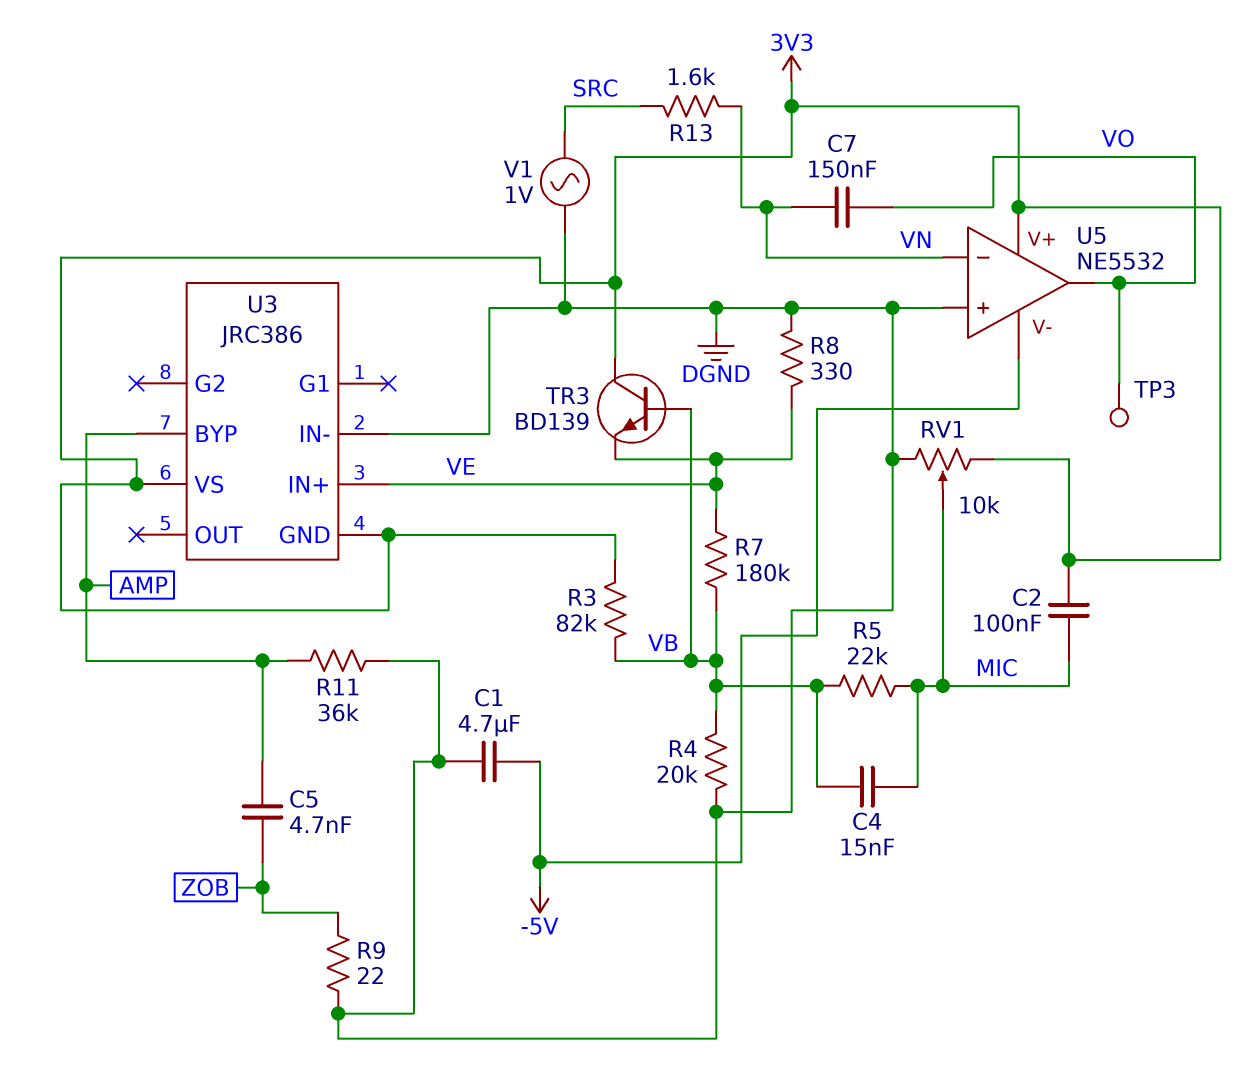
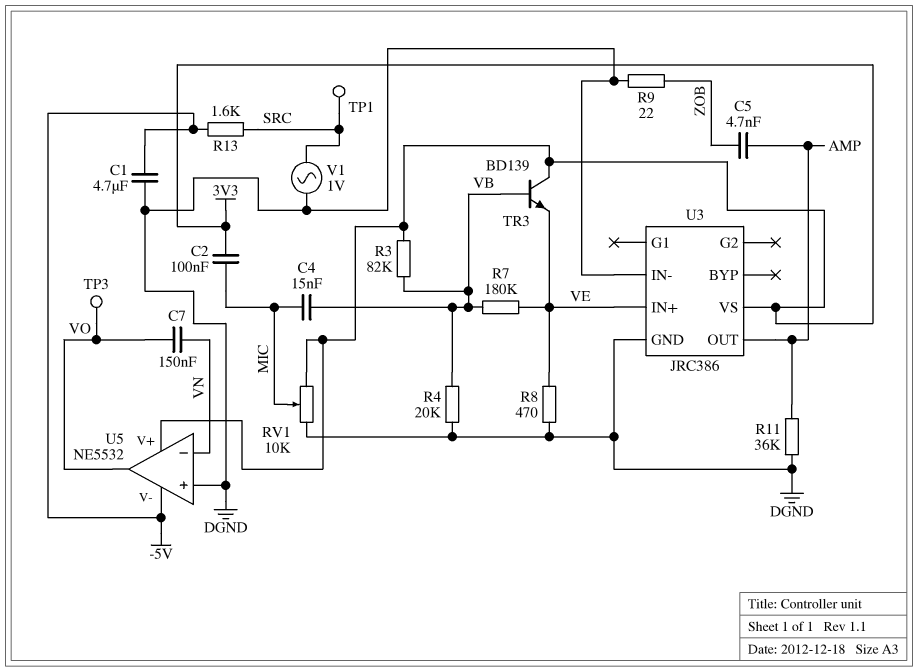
R5: 22k (MIC, VB) -> none
R8: 330 (DGND, VE) -> 470 (DGND, VE)
R13: 1.6k (SRC, VN) -> 1.6k (-5V, SRC)
TP1: none -> test point (SRC)
U3 pin BYP: AMP -> none
U3 pin GND: 3V3 -> DGND
U3 pin OUT: none -> AMP

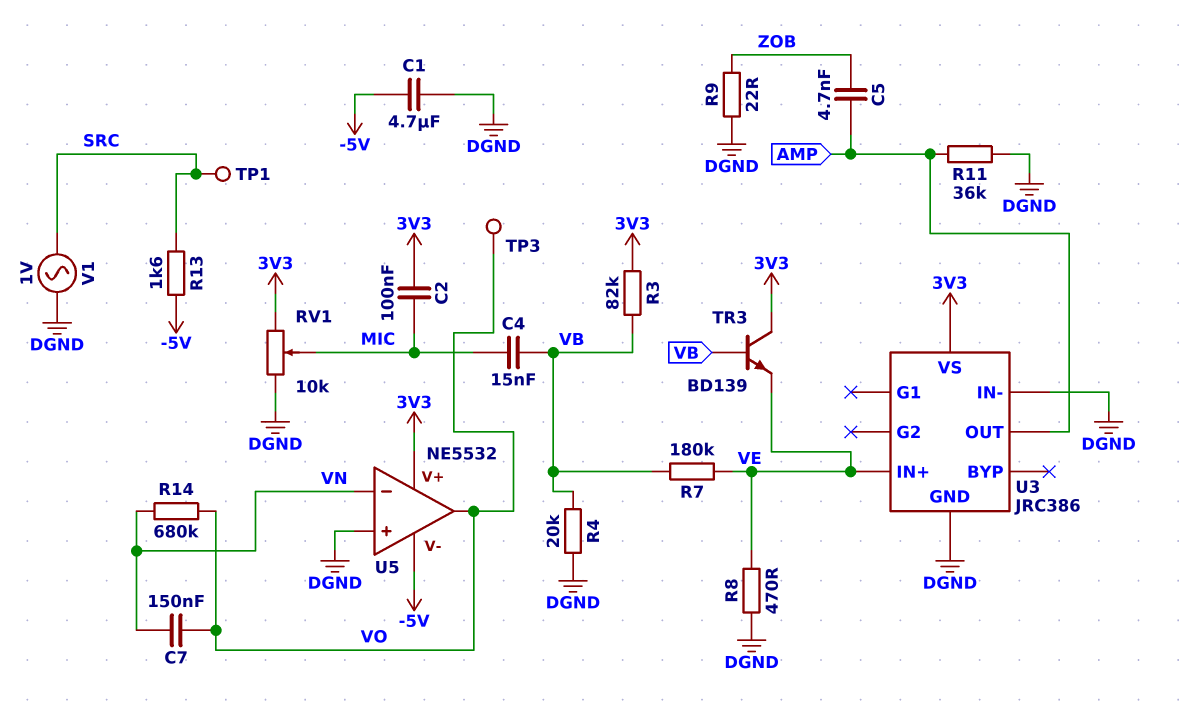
R14: none -> 680k (VN, VO)

